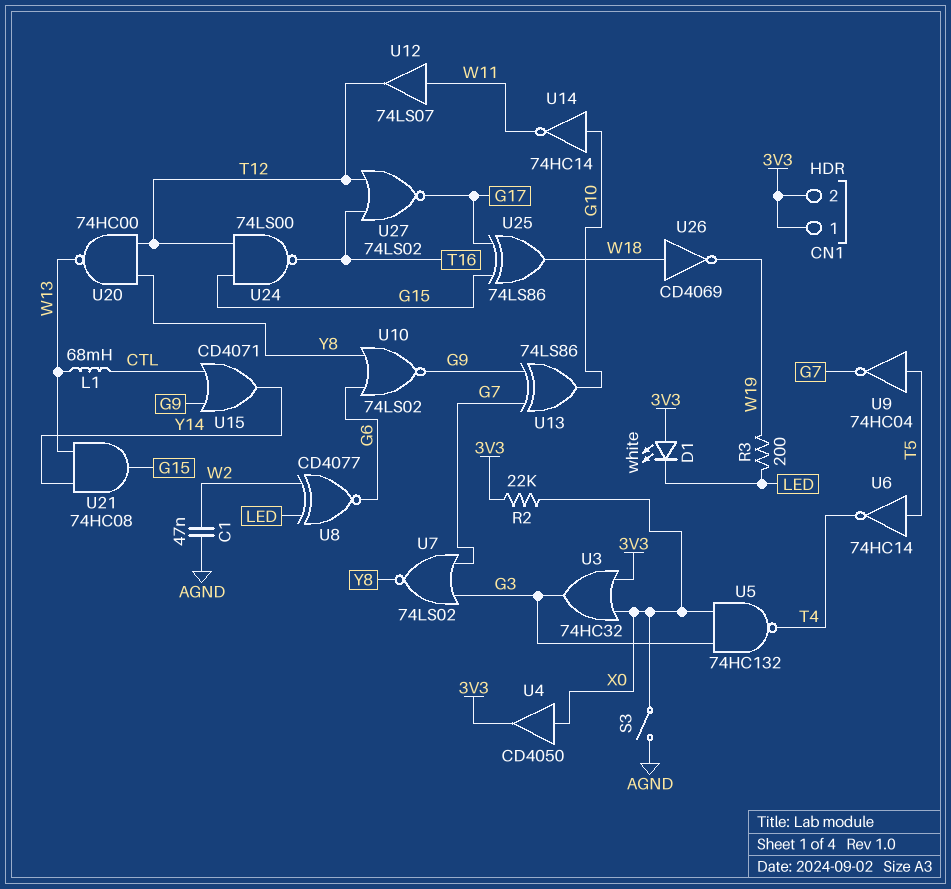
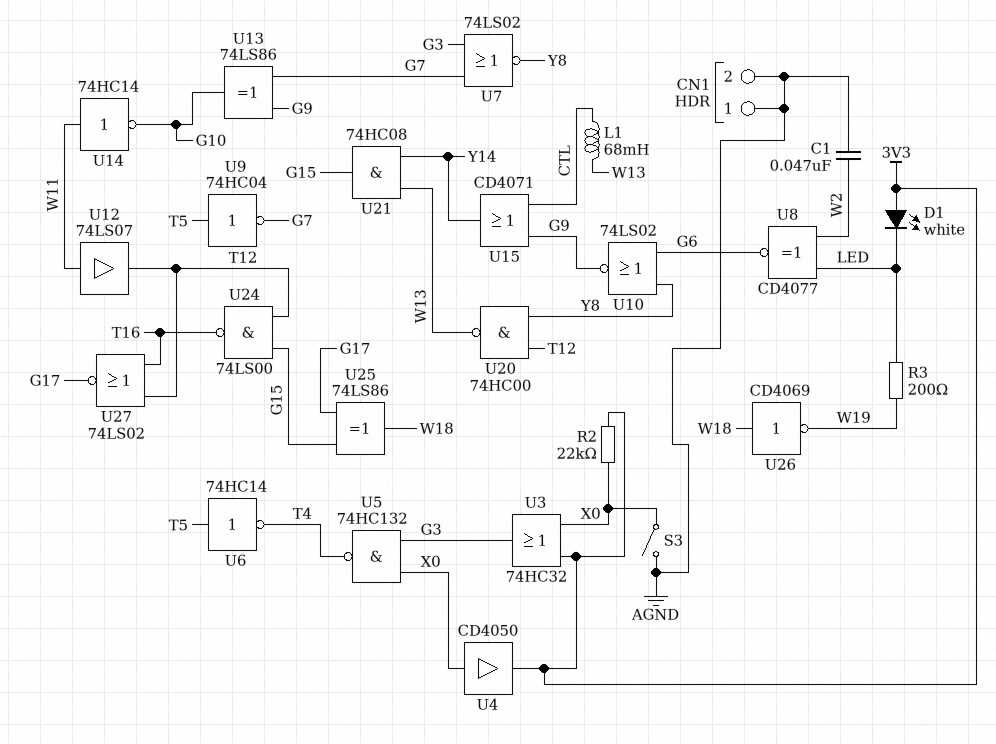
CN1 pin 1: 3V3 -> AGND
CN1 pin 2: 3V3 -> AGND
U14: NOT 74HC14 (in G10, out W11) -> NOT 74HC14 (in W11, out G10)

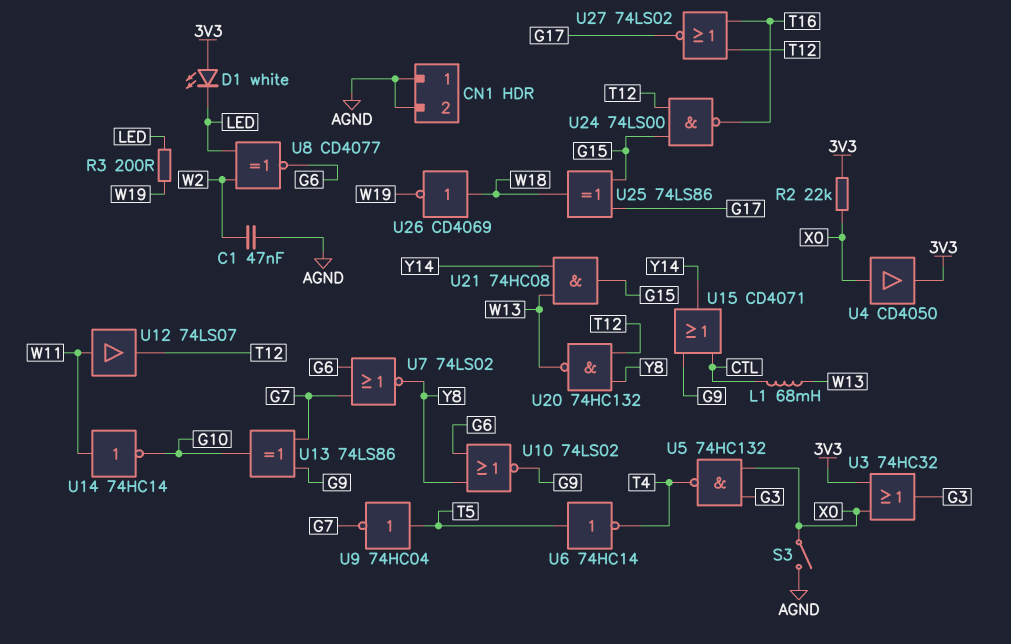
U7: NOR 74LS02 (in G3, in G7, out Y8) -> NOR 74LS02 (in G6, in G7, out Y8)
U20: NAND 74HC00 (in T12, in Y8, out W13) -> NAND 74HC132 (in T12, in Y8, out W13)

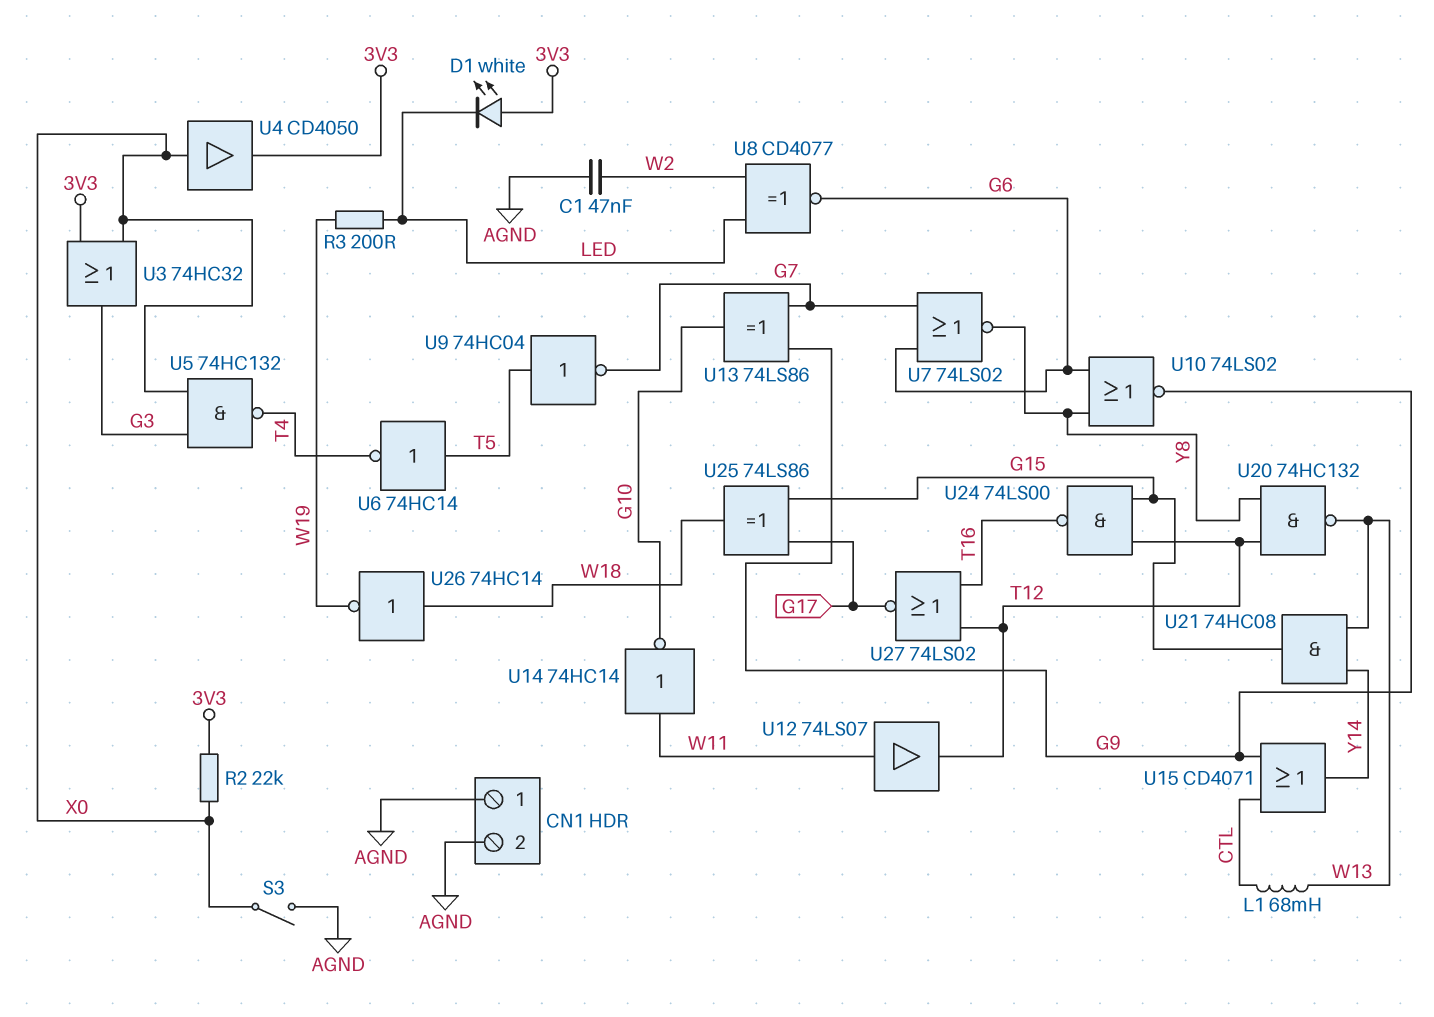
U26: NOT CD4069 (in W18, out W19) -> NOT 74HC14 (in W18, out W19)

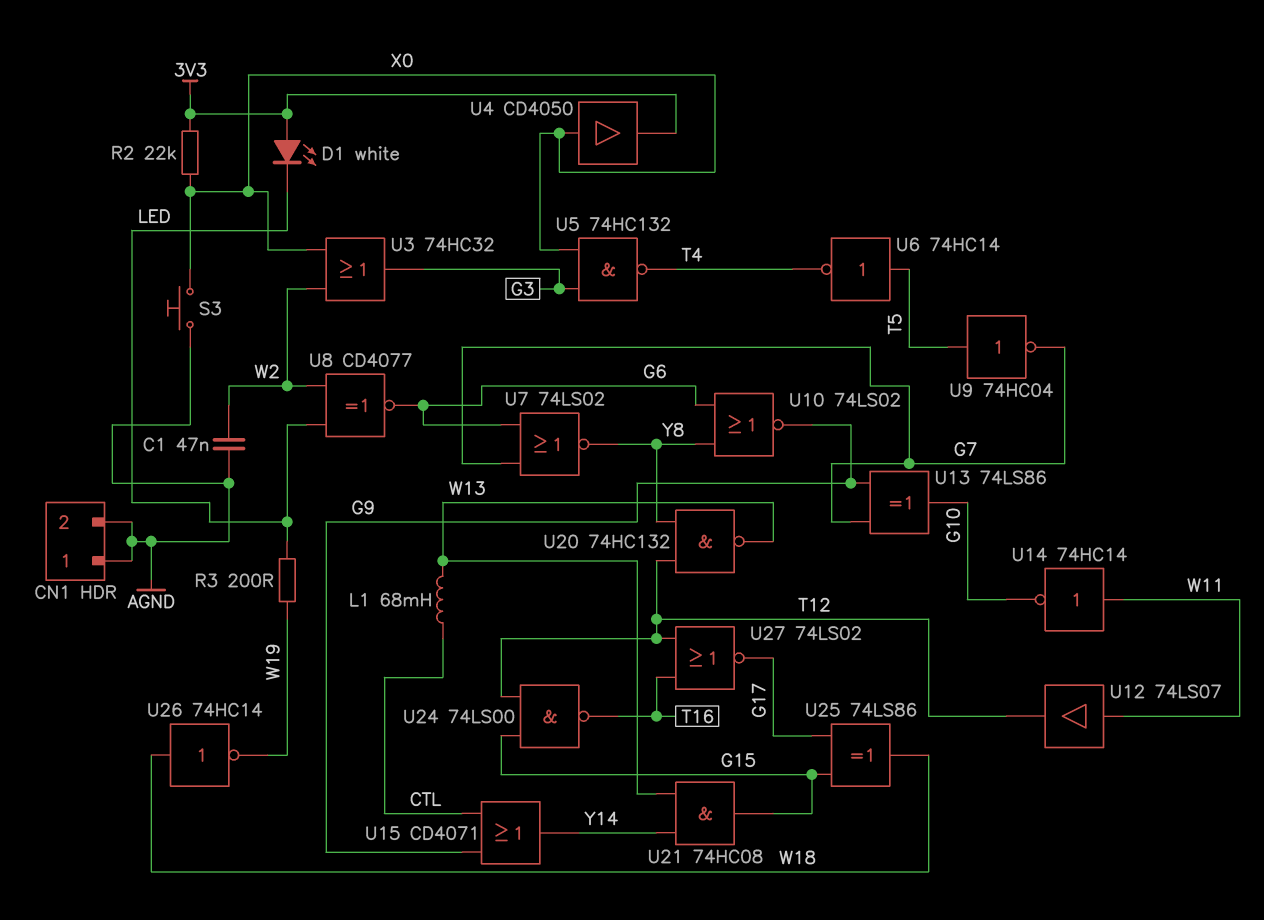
S3: switch (AGND, X0) -> button (AGND, X0)
U3: OR 74HC32 (in 3V3, in X0, out G3) -> OR 74HC32 (in W2, in X0, out G3)

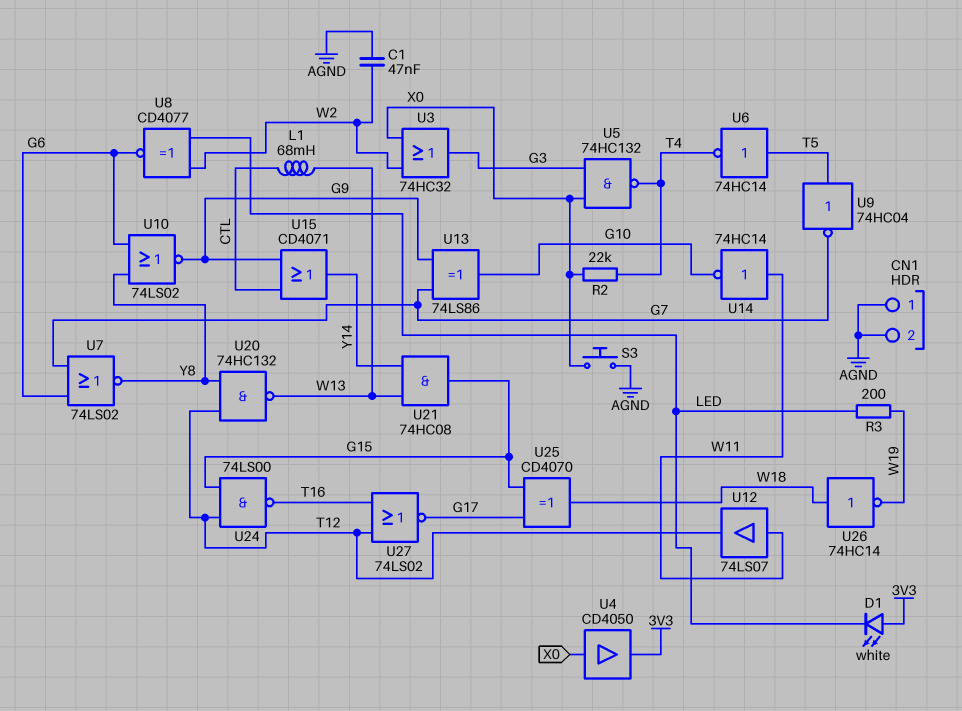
R2: 22k (3V3, X0) -> 22k (T4, X0)
U25: XOR 74LS86 (in G15, in G17, out W18) -> XOR CD4070 (in G15, in G17, out W18)

